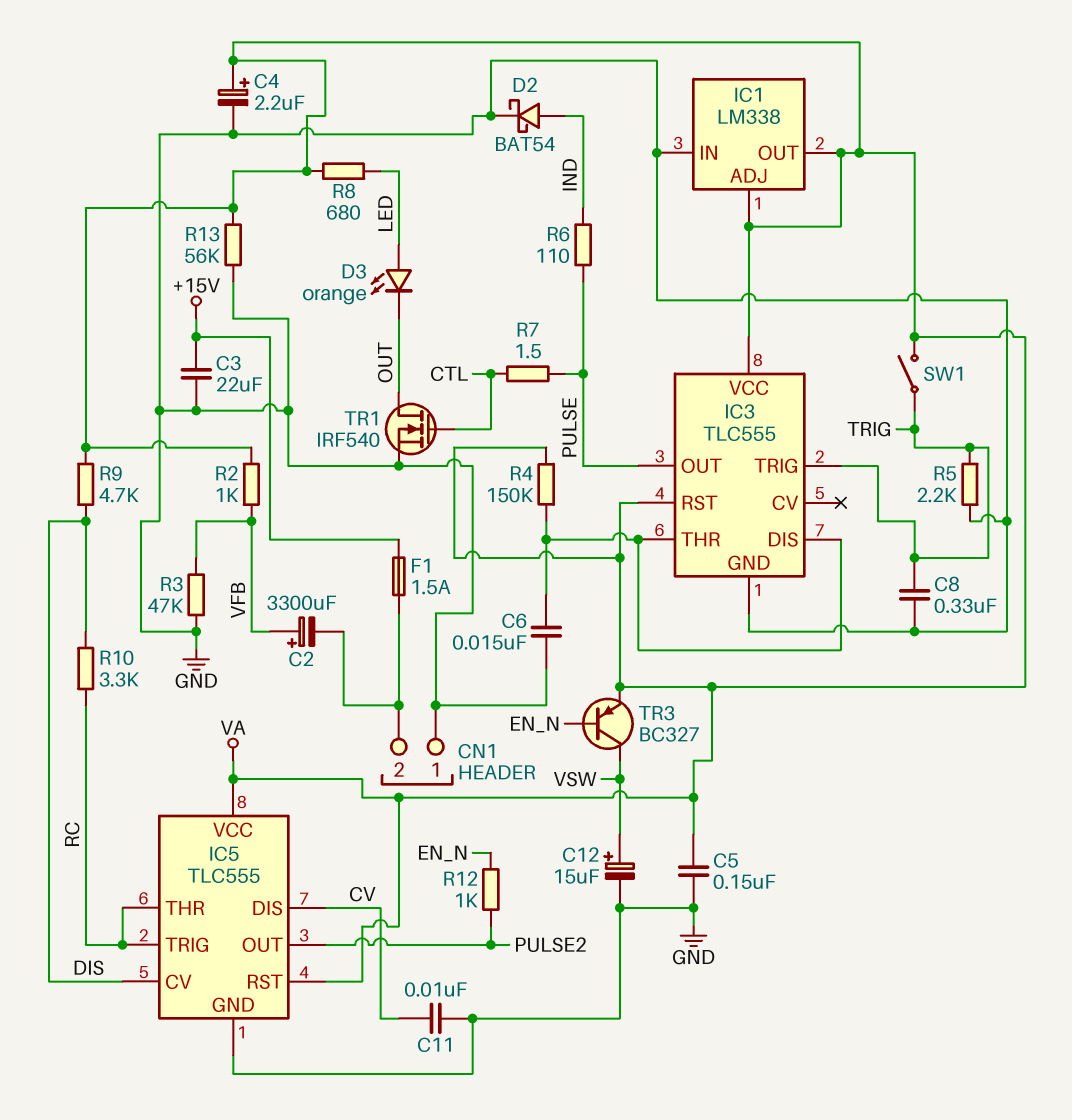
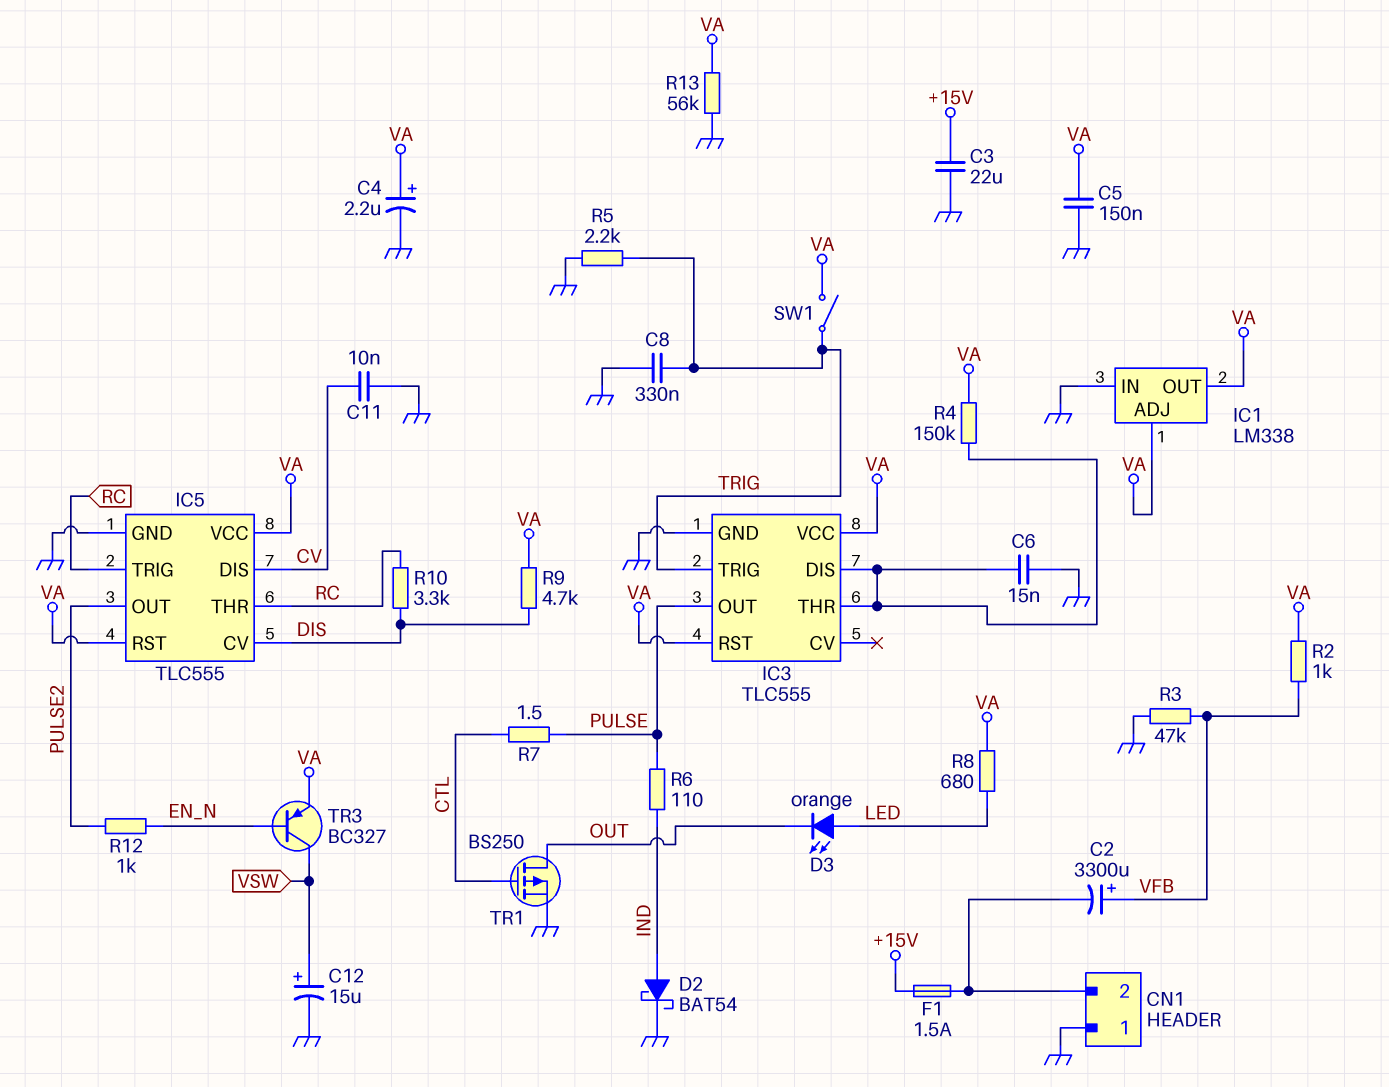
TR1: NMOS IRF540 (G CTL, D OUT, S GND) -> PMOS BS250 (G CTL, D OUT, S GND)

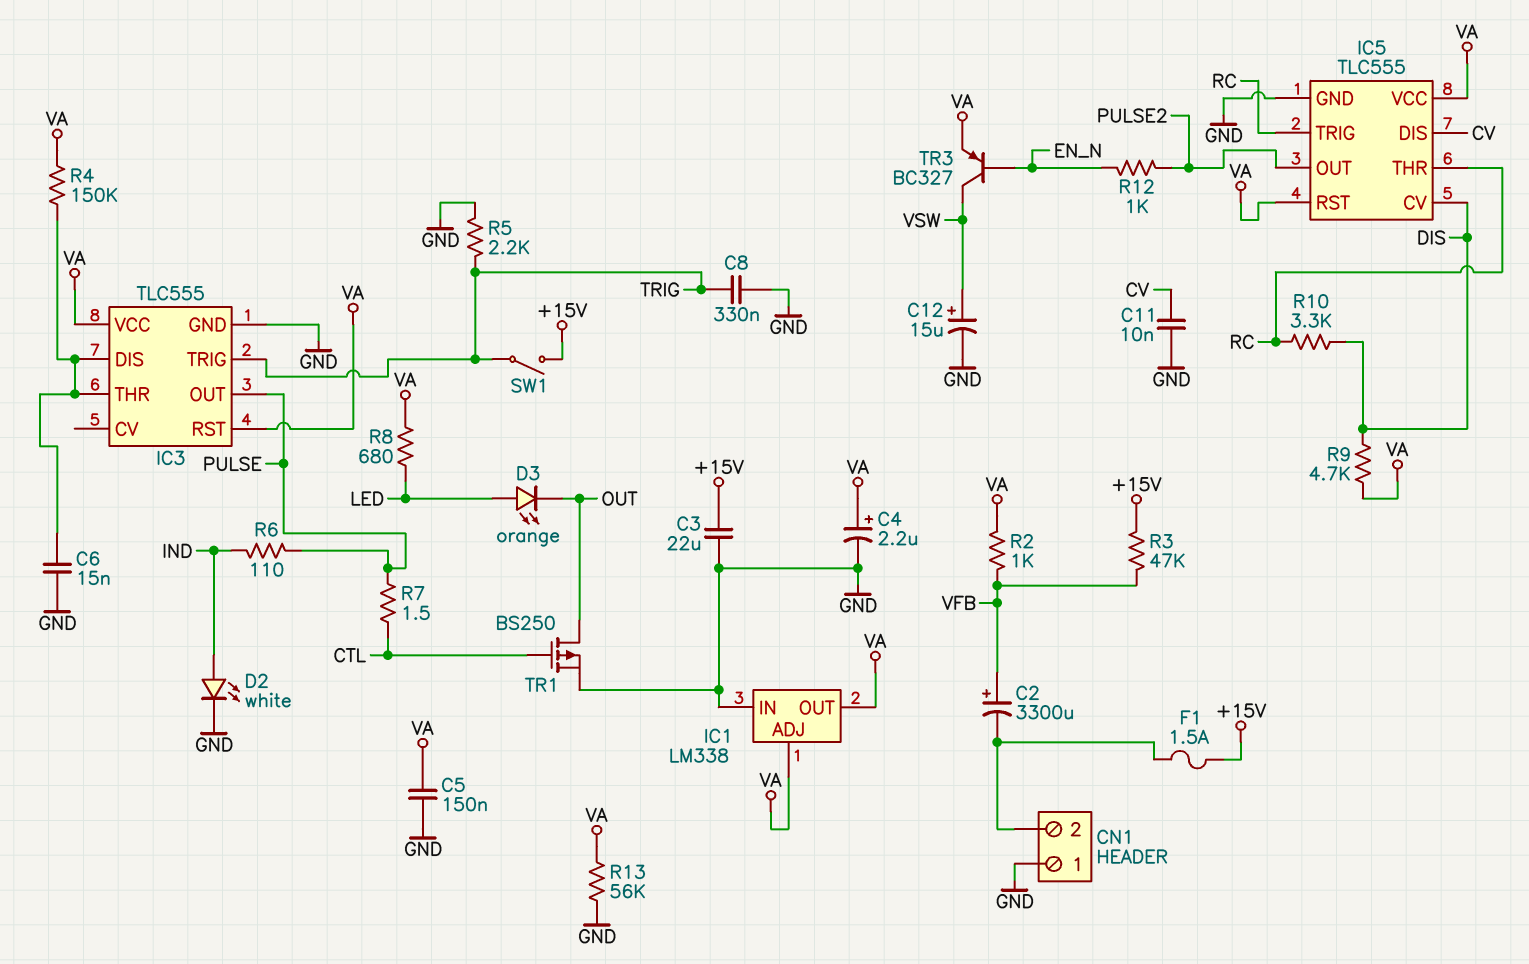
D2: schottky BAT54 (A IND, K GND) -> LED white (A IND, K GND)
R3: 47k (GND, VFB) -> 47k (+15V, VFB)
SW1: switch (TRIG, VA) -> switch (+15V, TRIG)

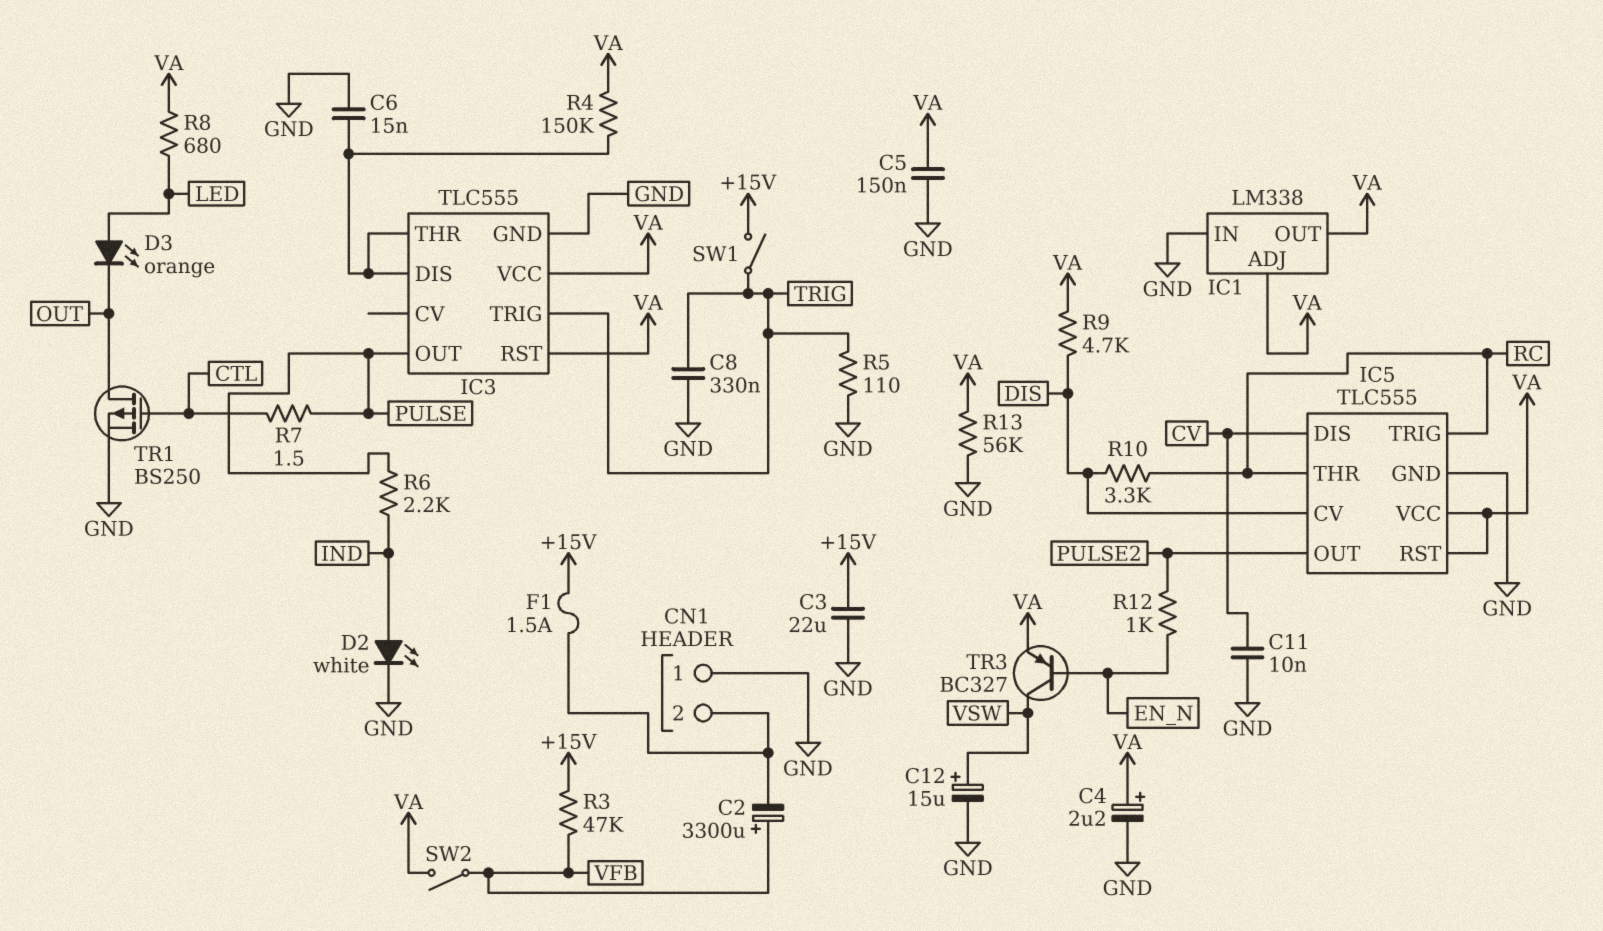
R2: 1k (VA, VFB) -> none
R5: 2.2k (GND, TRIG) -> 110 (GND, TRIG)
R6: 110 (IND, PULSE) -> 2.2k (IND, PULSE)
SW2: none -> switch (VA, VFB)

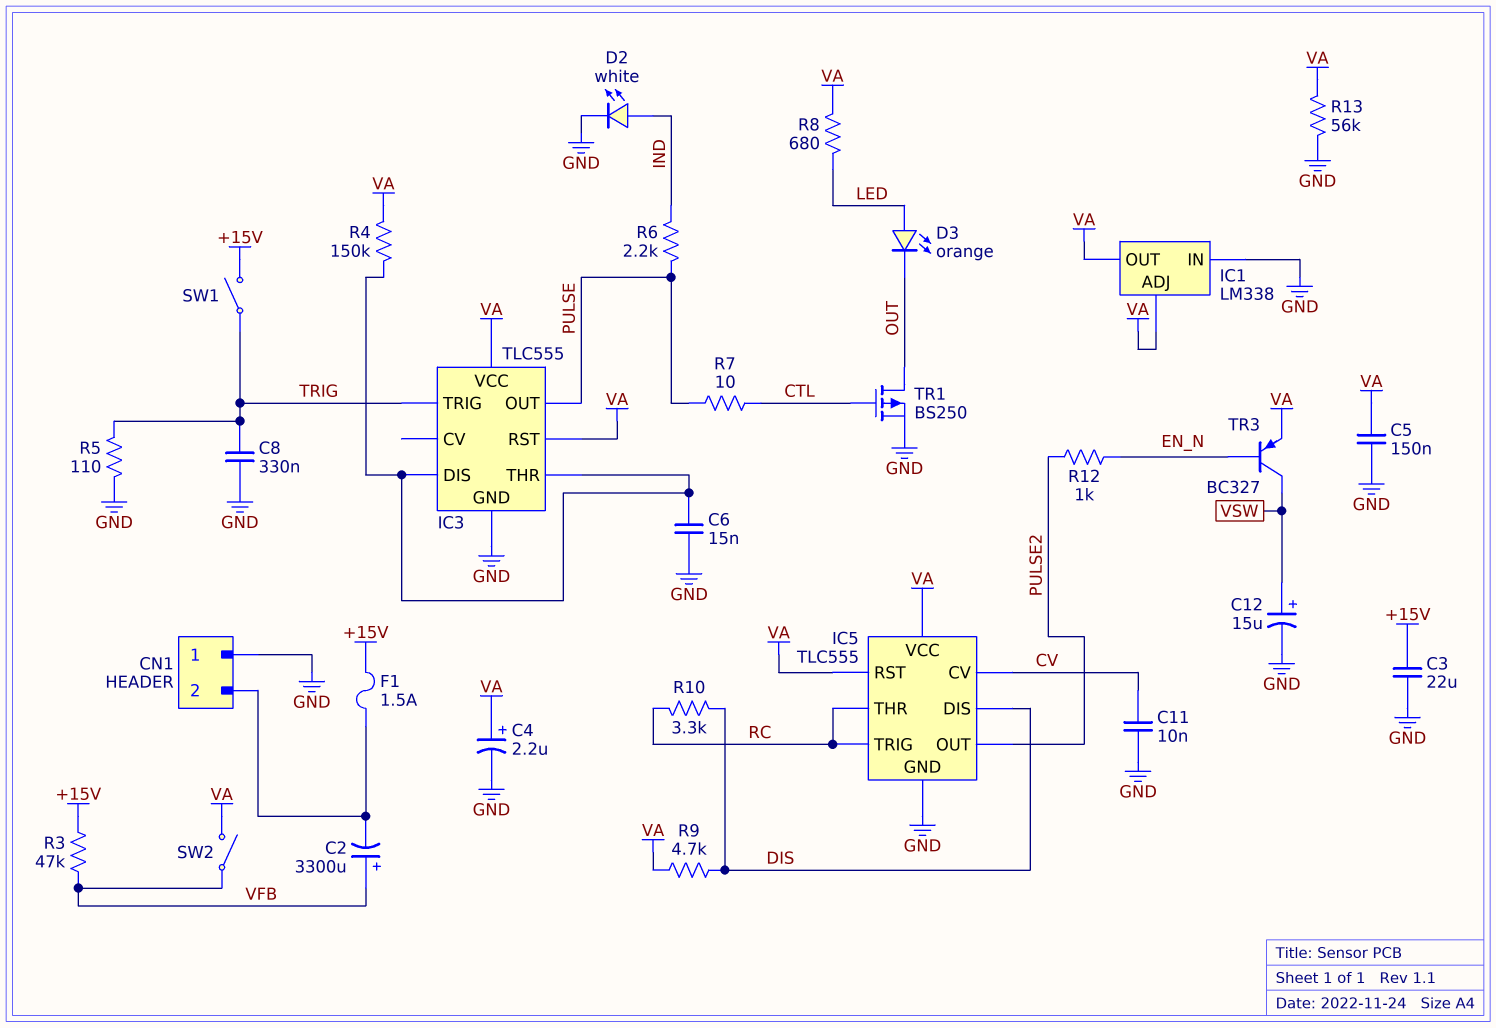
IC5 pin CV: DIS -> CV
IC5 pin DIS: CV -> DIS
R7: 1.5 (CTL, PULSE) -> 10 (CTL, PULSE)

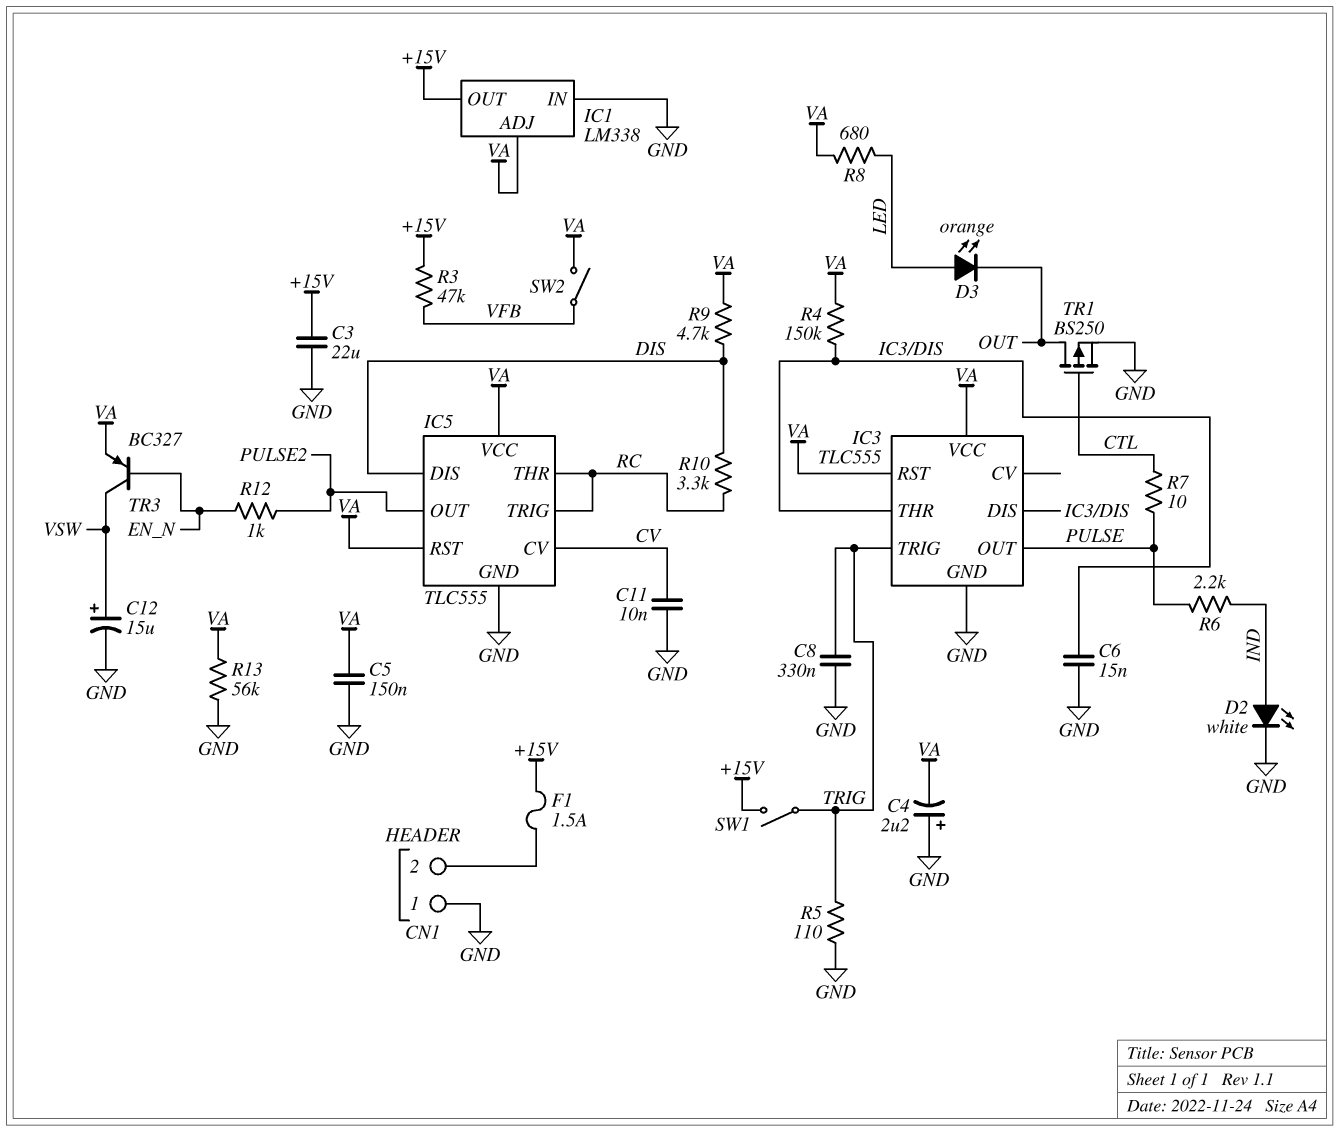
C2: 3300uF (plus VFB, minus CN1/2) -> none
C4: 2.2uF (plus VA, minus GND) -> 2.2uF (plus GND, minus VA)
IC1 pin OUT: VA -> +15V

